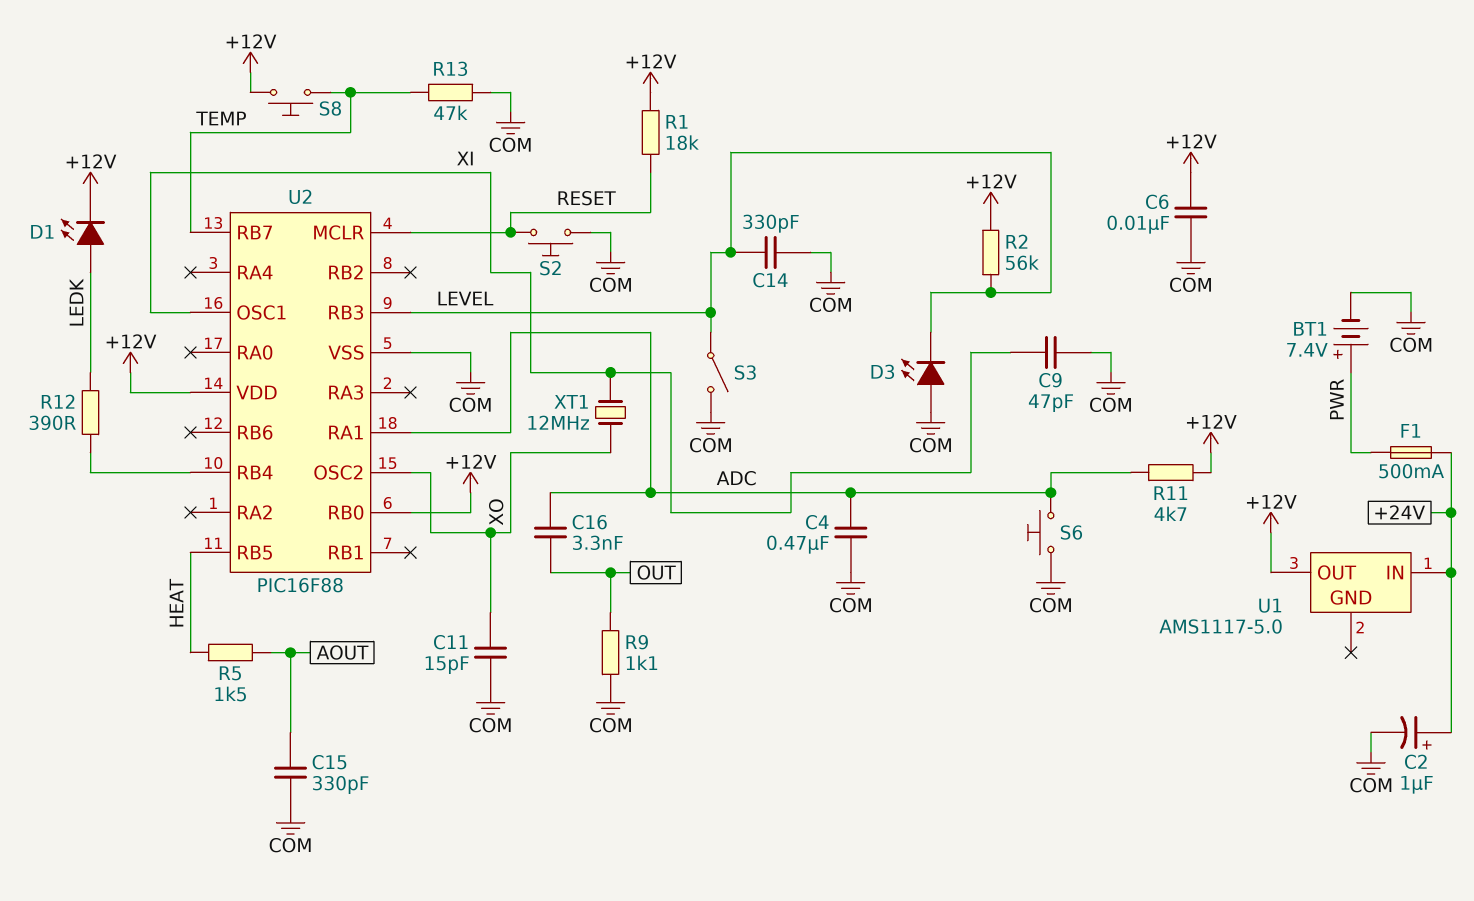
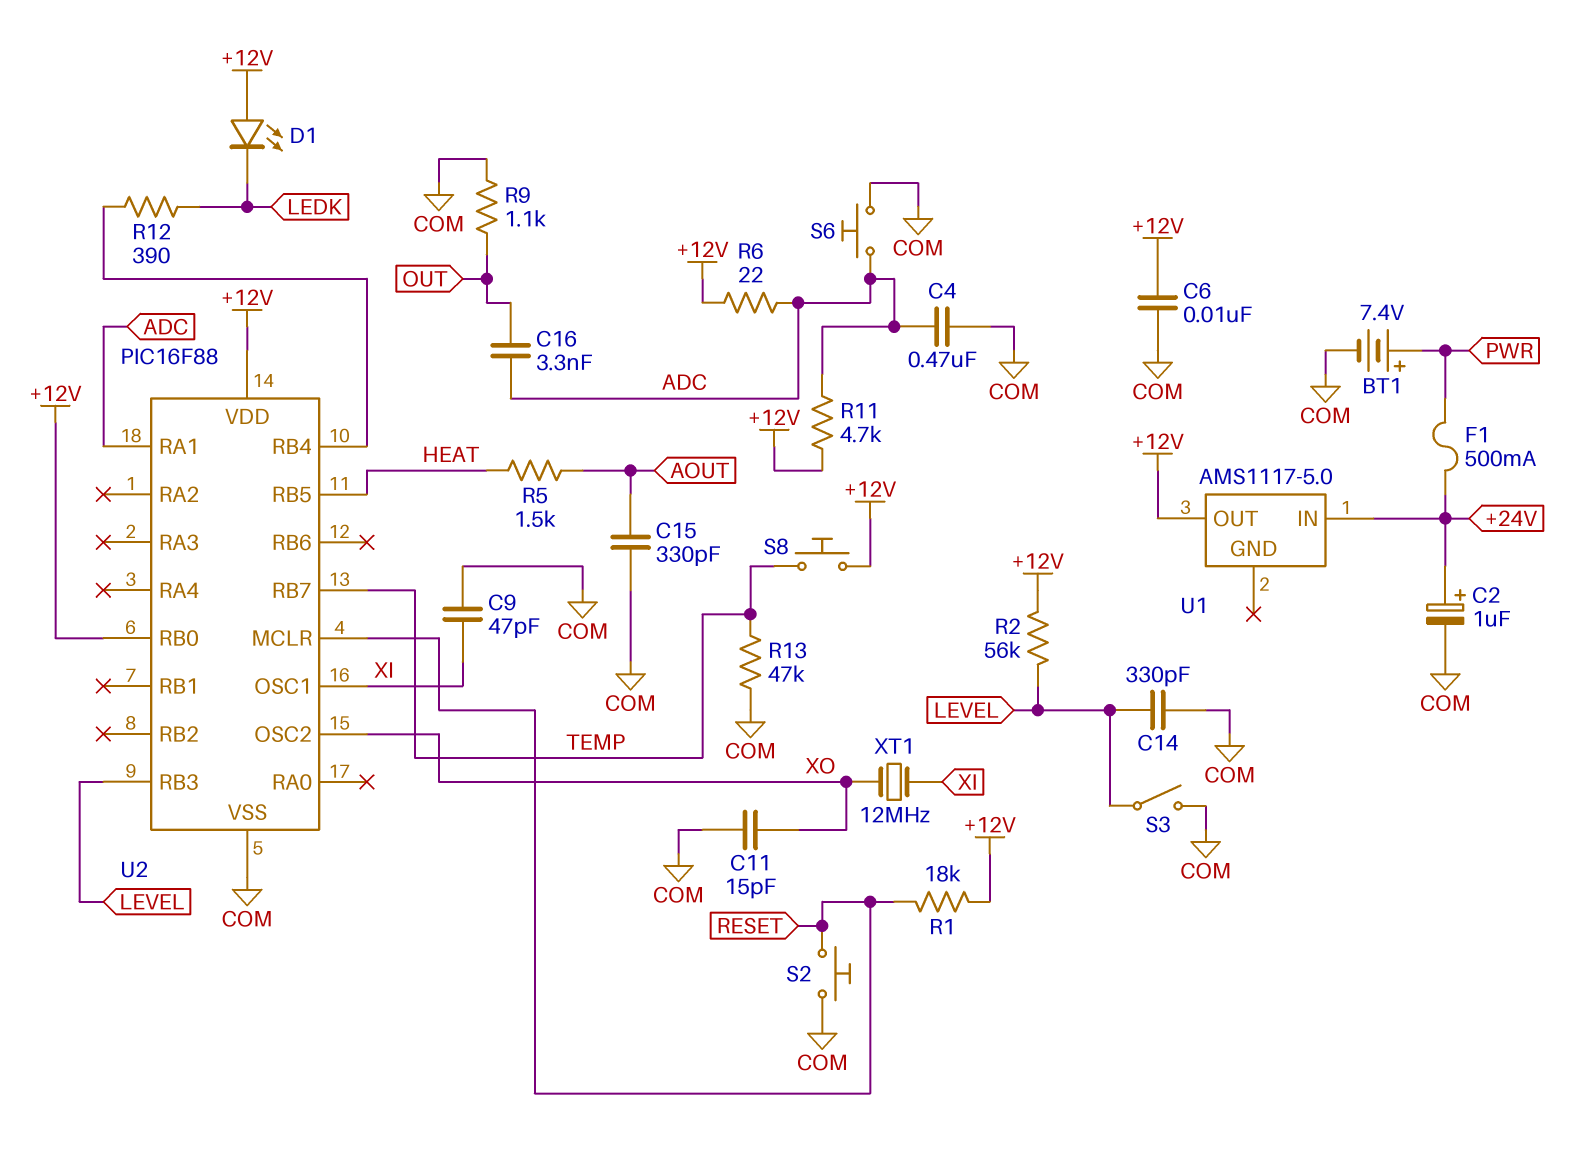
D1: LED (A LEDK, K +12V) -> LED (A +12V, K LEDK)
D3: LED (A COM, K LEVEL) -> none
R6: none -> 22 (+12V, ADC)

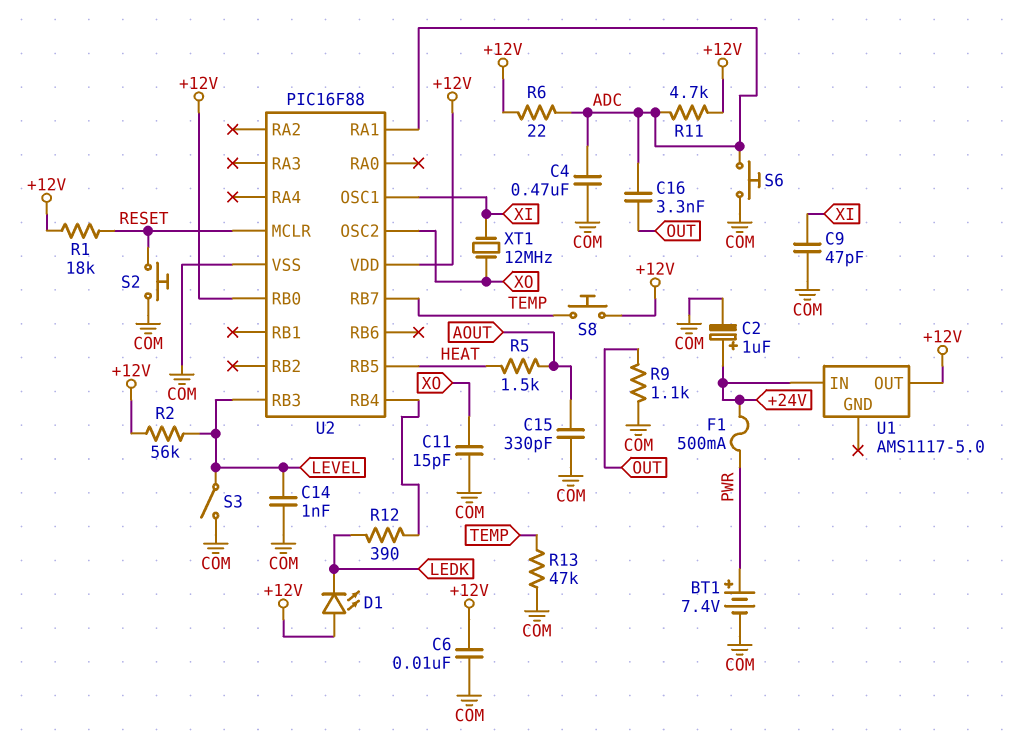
C14: 330pF (COM, LEVEL) -> 1nF (COM, LEVEL)

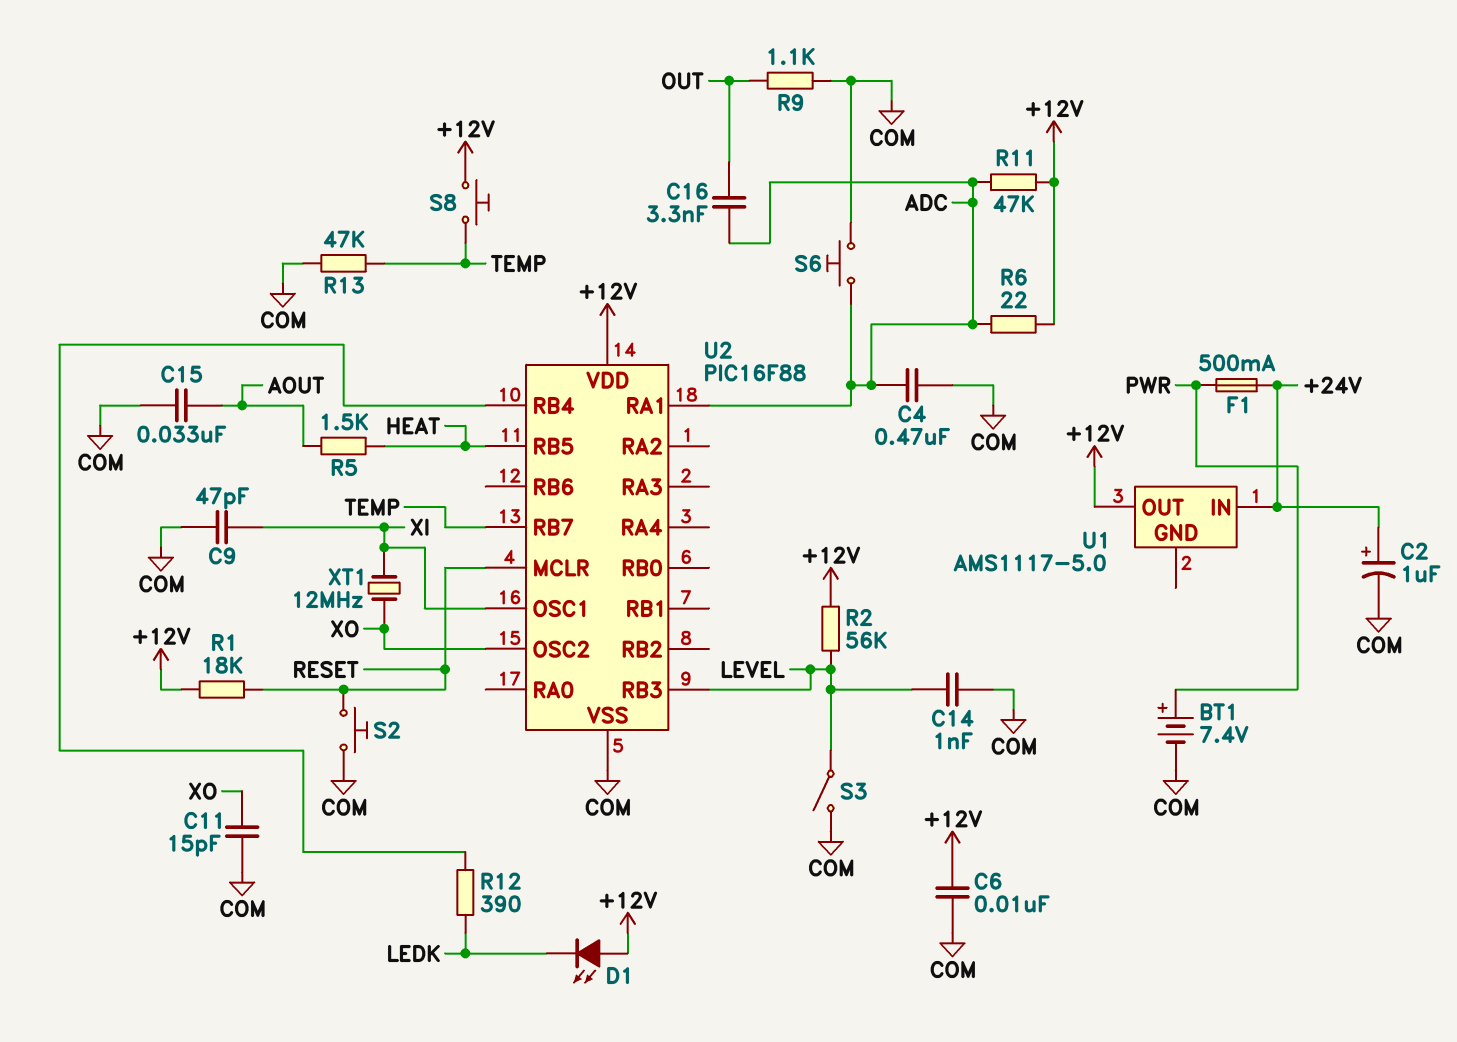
C15: 330pF (AOUT, COM) -> 33nF (AOUT, COM)
R11: 4.7k (+12V, ADC) -> 47k (+12V, ADC)
U2 pin RB0: +12V -> none

